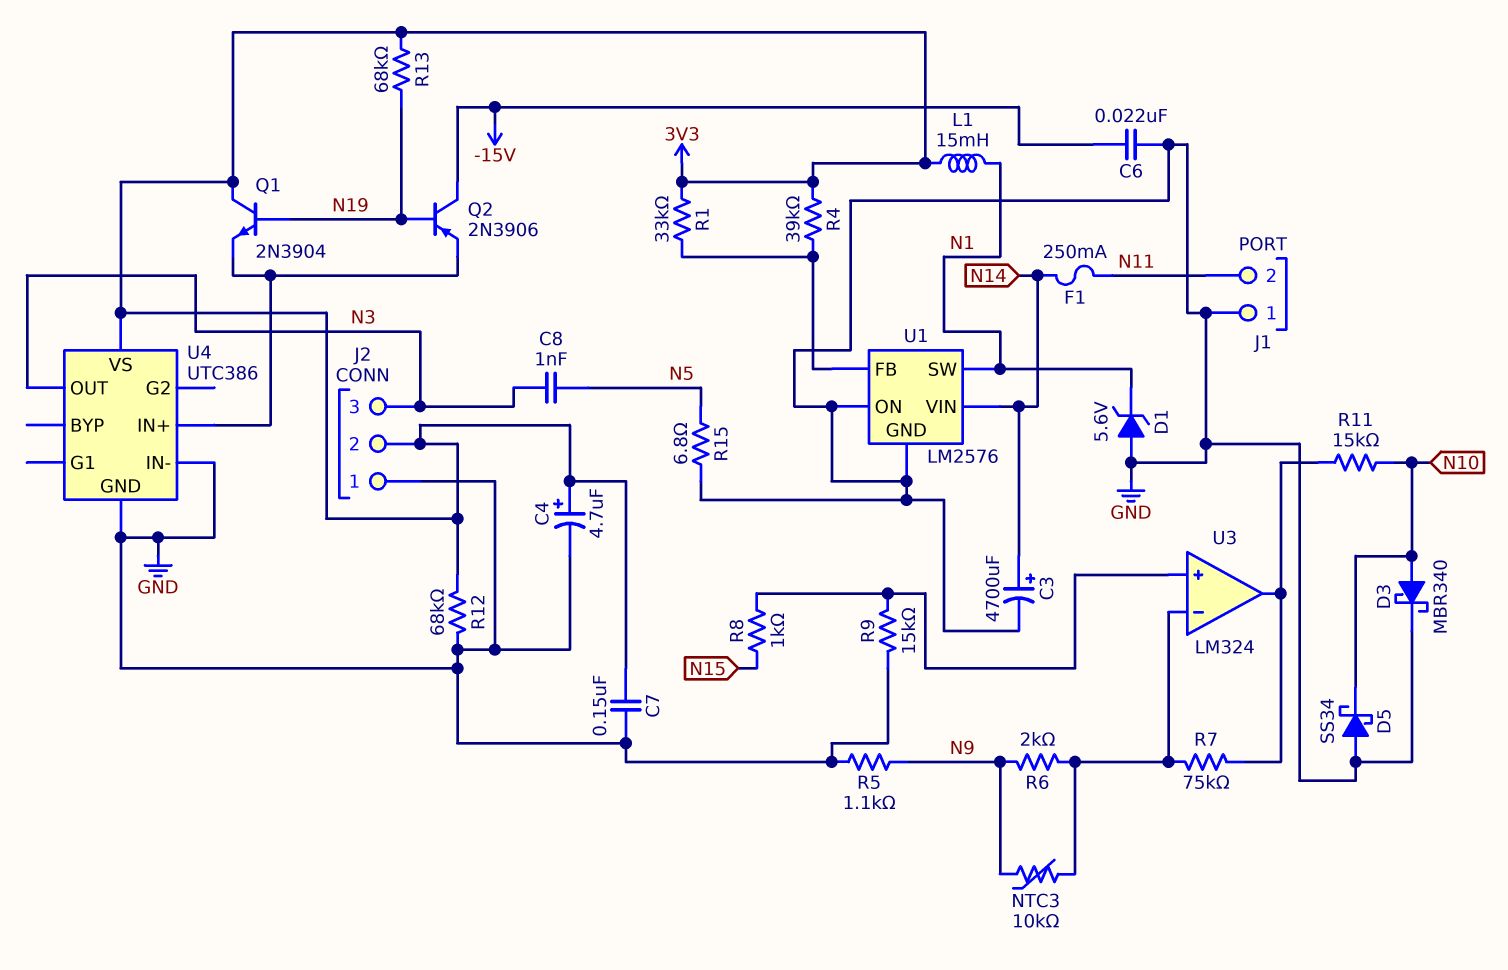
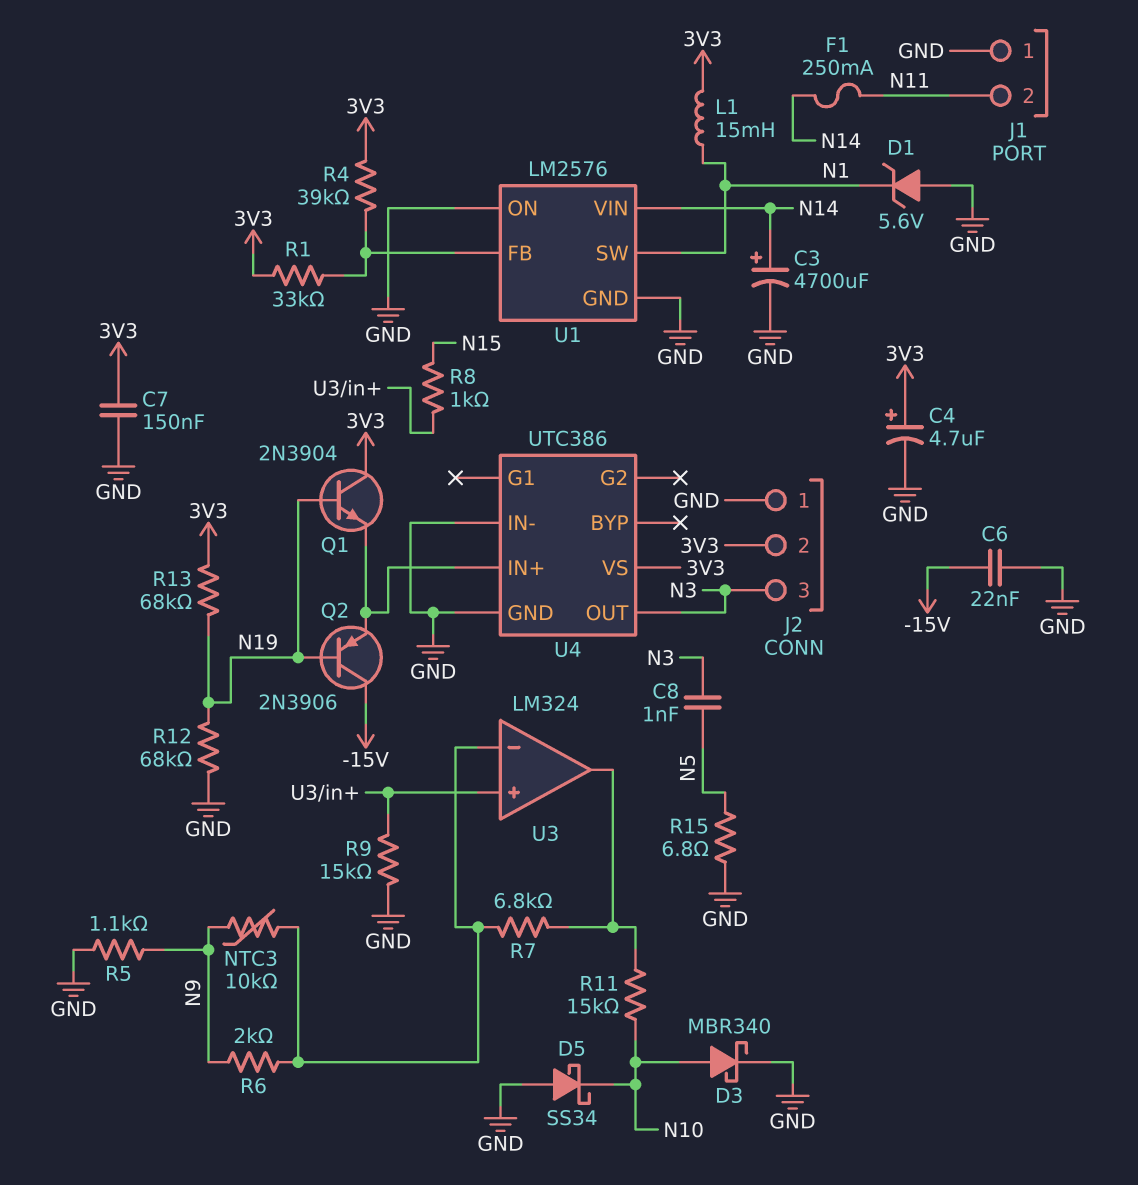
R7: 75k (U3/in-, U3/out) -> 6.8k (U3/in-, U3/out)
R12: 68k (3V3, GND) -> 68k (GND, N19)

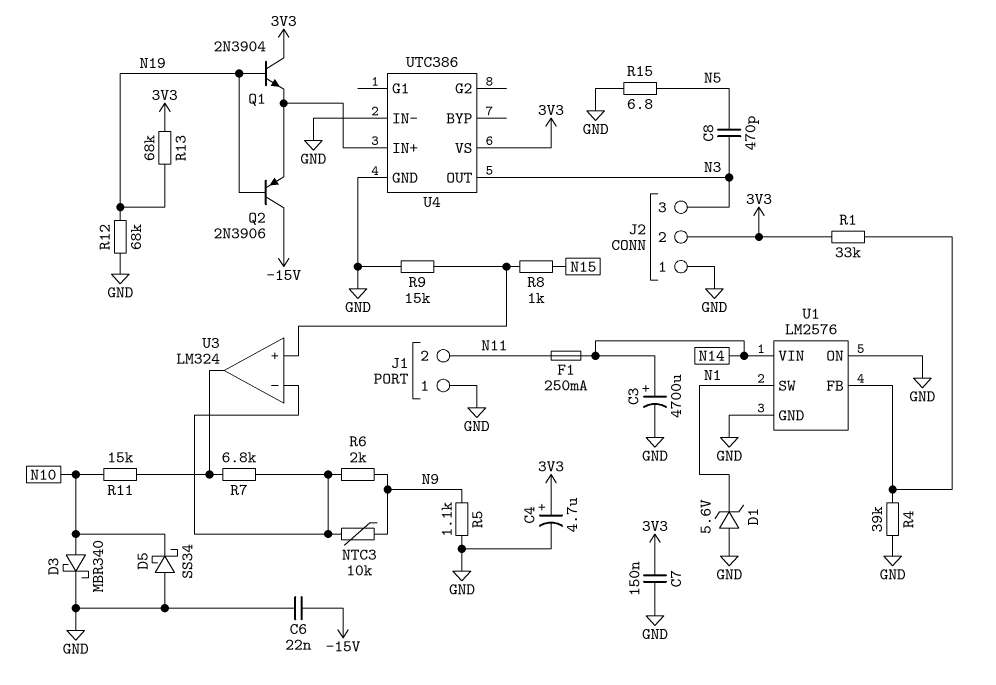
C8: 1nF (N3, N5) -> 470pF (N3, N5)
L1: 15mH (3V3, N1) -> none
R4: 39k (3V3, U1/FB) -> 39k (GND, U1/FB)

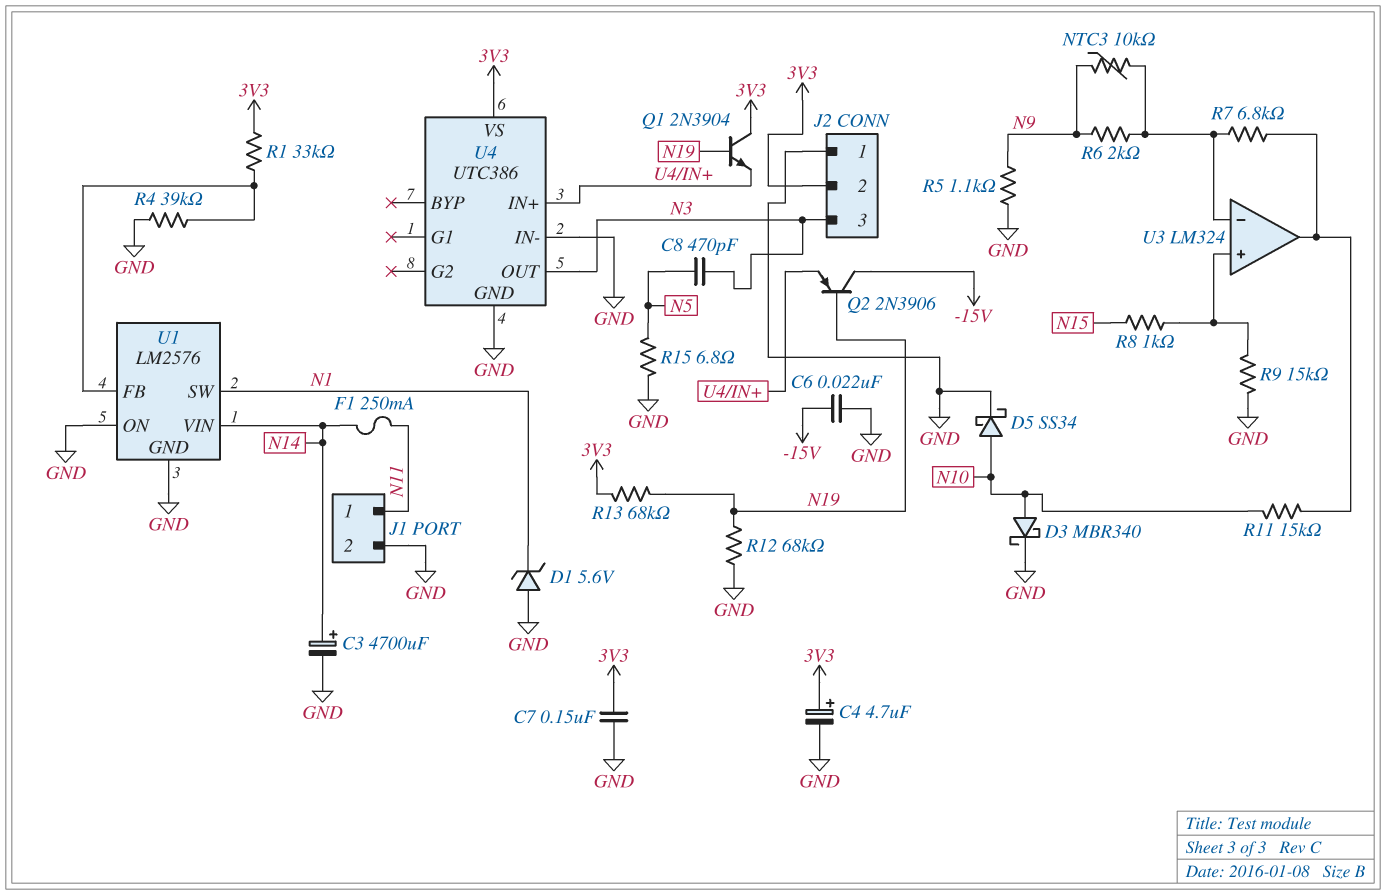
D5: schottky SS34 (A GND, K N10) -> schottky SS34 (A N10, K GND)
J1 pin 1: GND -> N11
J1 pin 2: N11 -> GND

